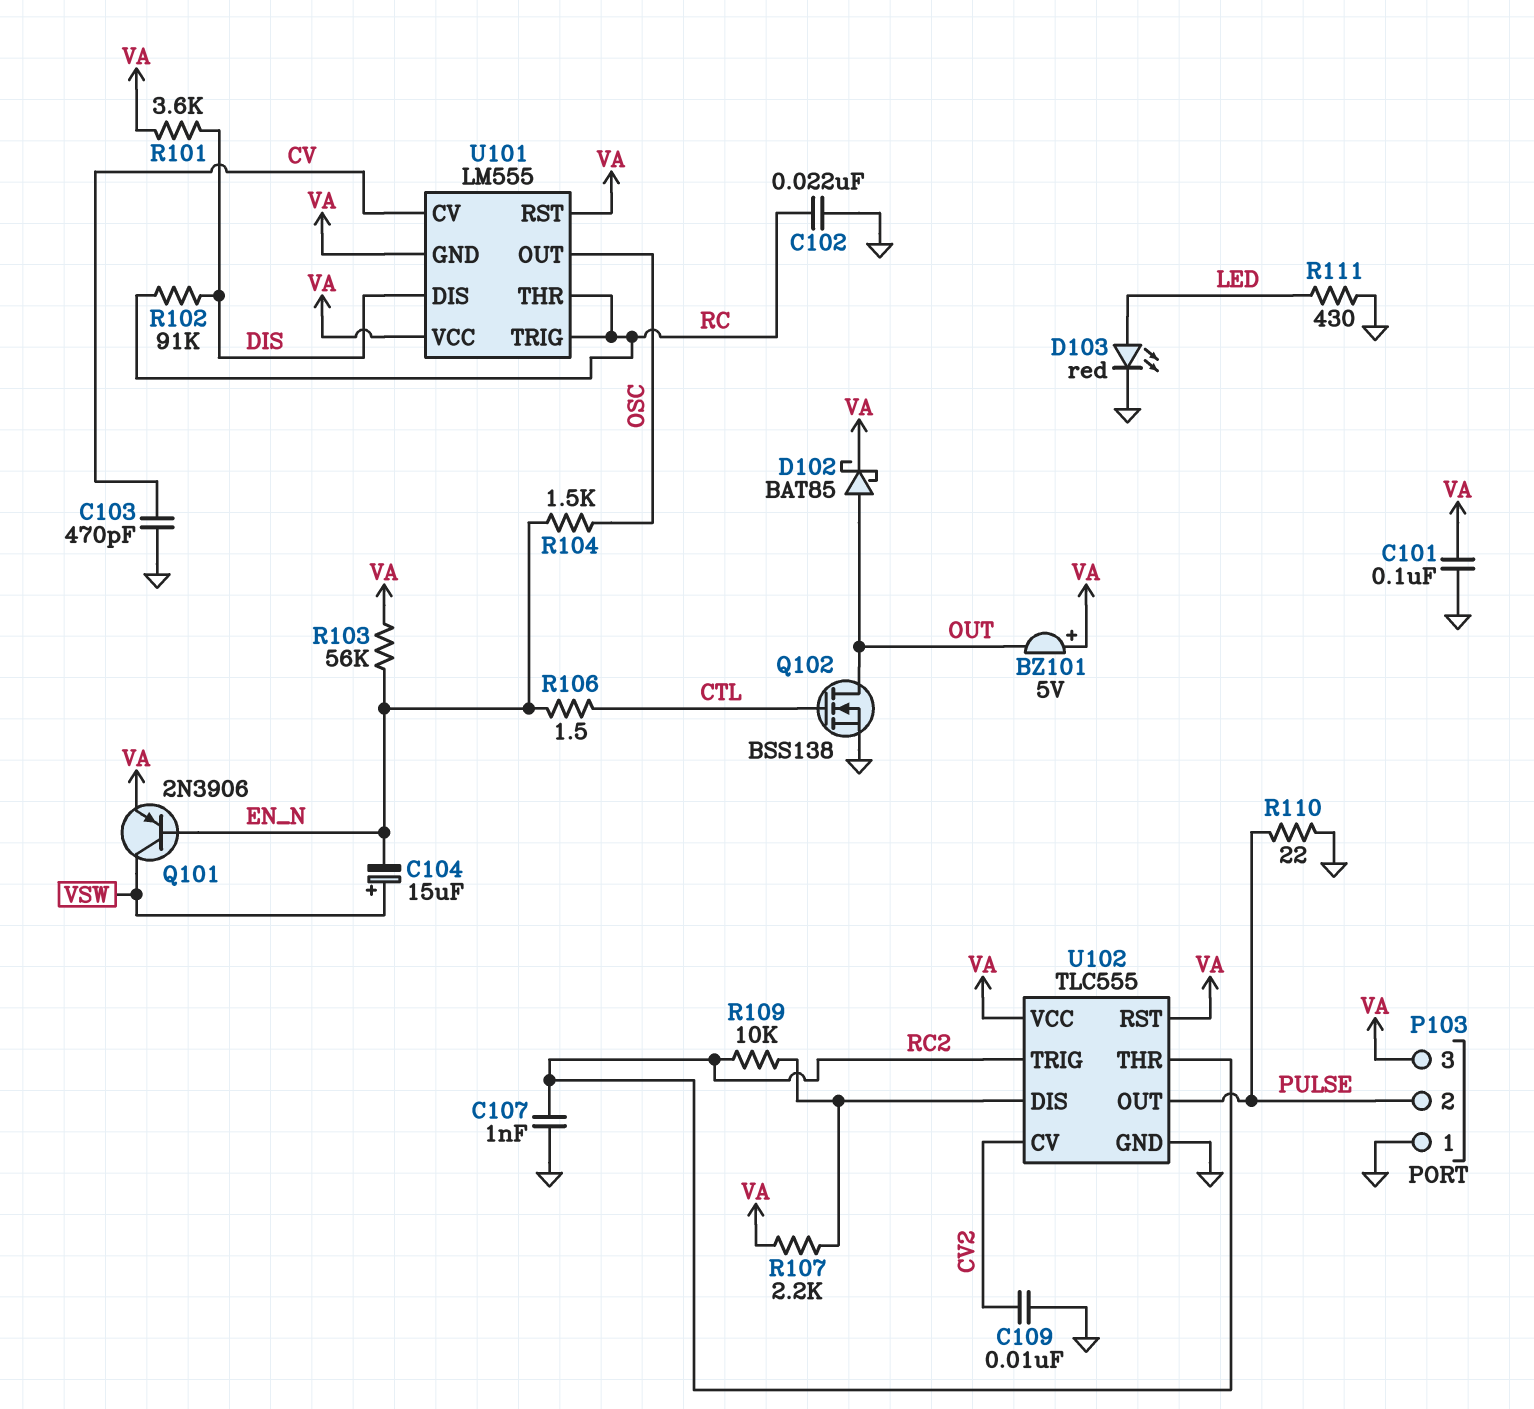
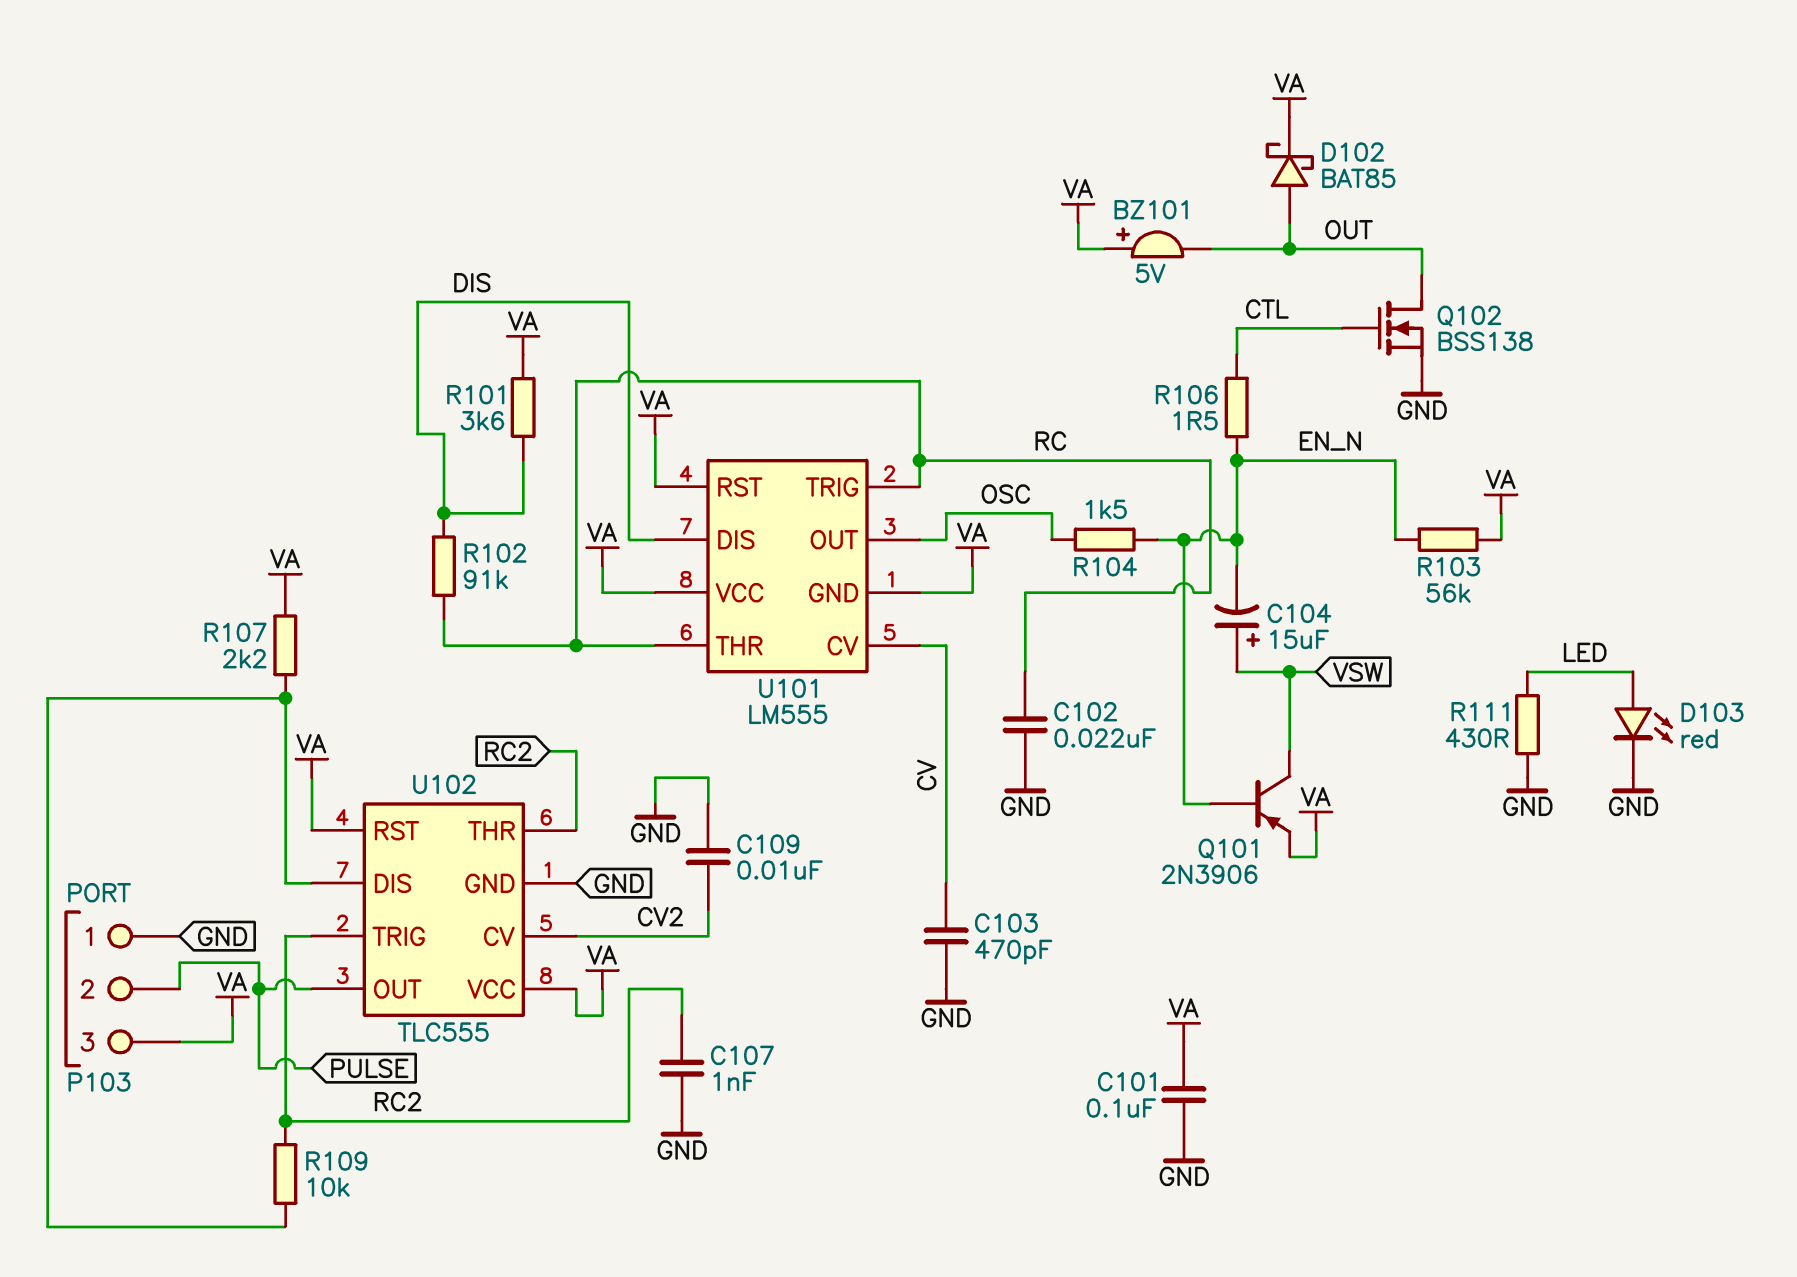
R110: 22 (GND, PULSE) -> none

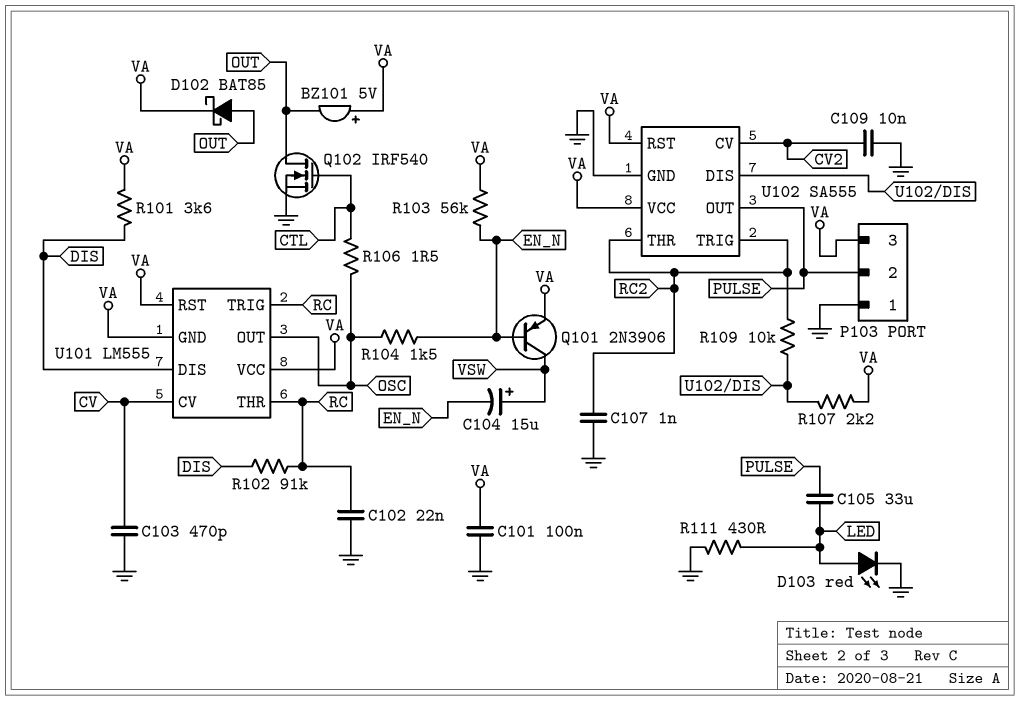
C105: none -> 33uF (LED, PULSE)
Q102: NMOS BSS138 (G CTL, D OUT, S GND) -> NMOS IRF540 (G CTL, D OUT, S GND)
R106: 1.5 (CTL, EN_N) -> 1.5 (CTL, OSC)
U102: TLC555 -> SA555

